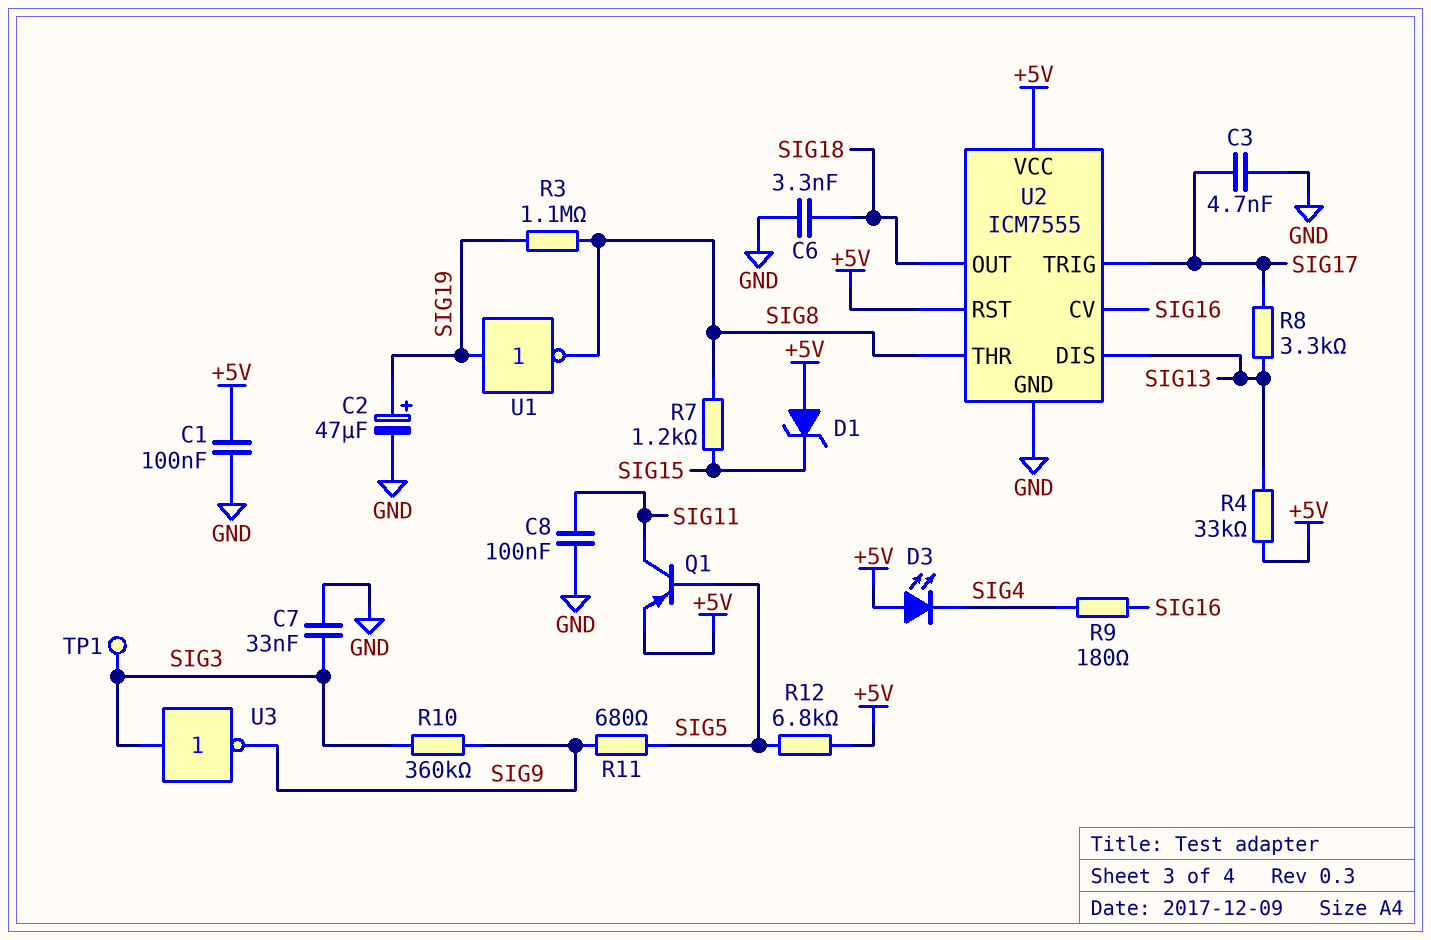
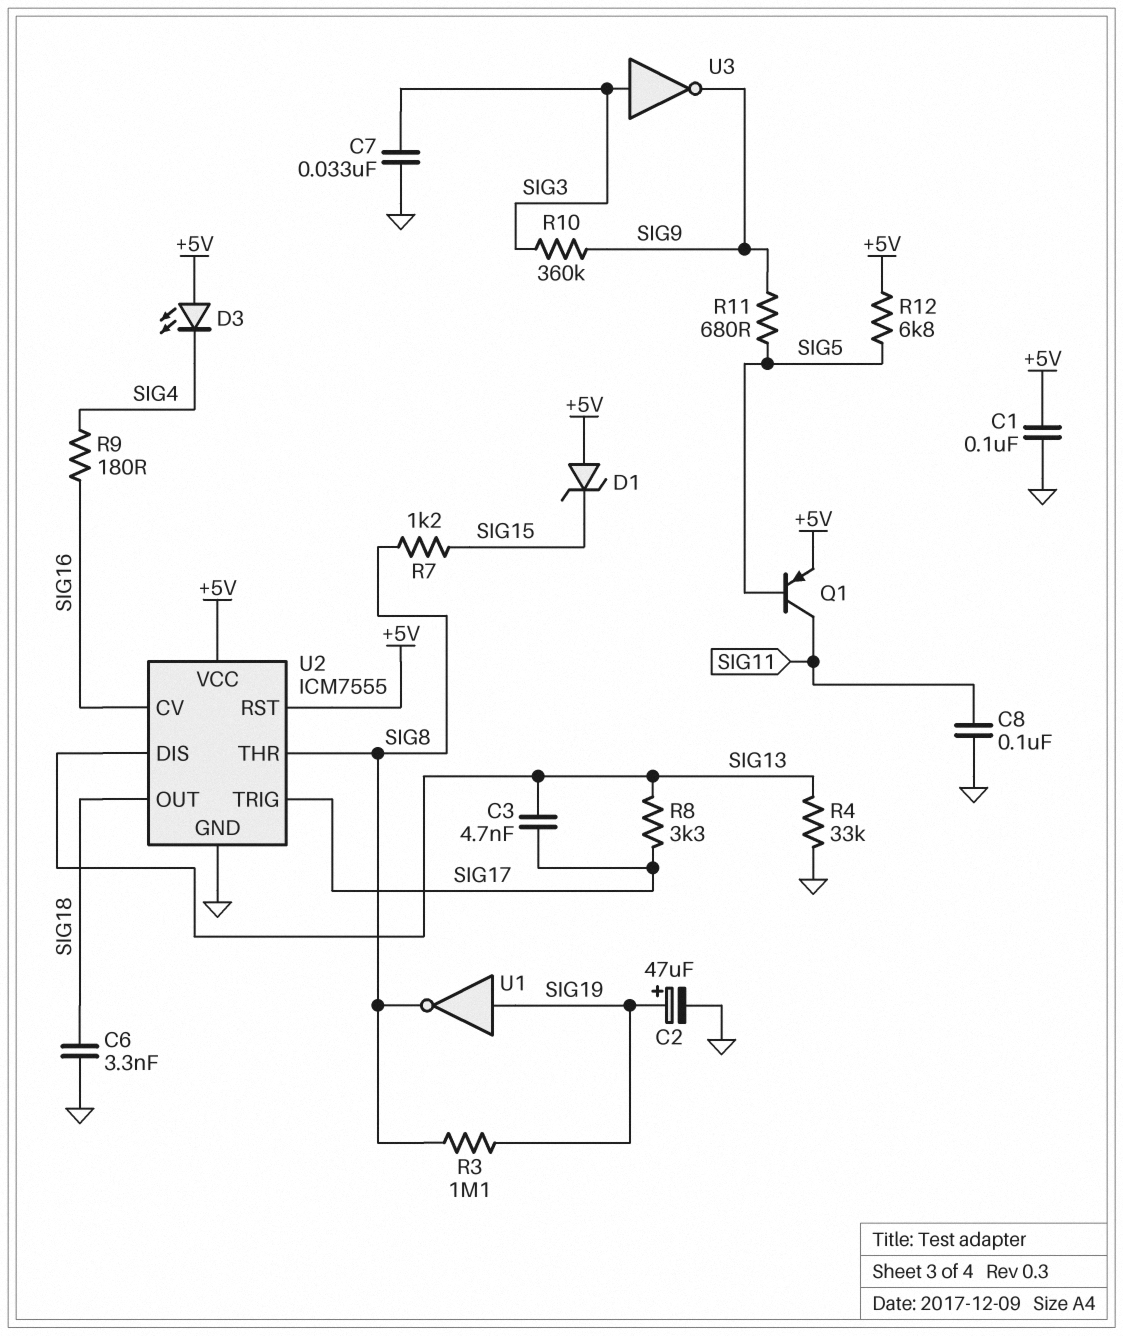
C3: 4.7nF (GND, SIG17) -> 4.7nF (SIG13, SIG17)
R4: 33k (+5V, SIG13) -> 33k (GND, SIG13)
TP1: test point (SIG3) -> none

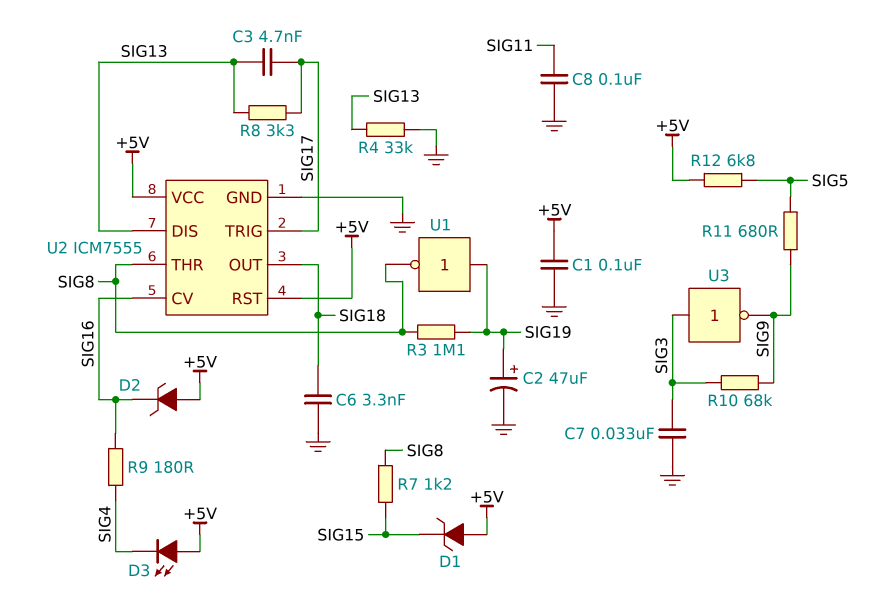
D2: none -> zener (A +5V, K SIG16)
Q1: PNP (B SIG5, C SIG11, E +5V) -> none
R10: 360k (SIG3, SIG9) -> 68k (SIG3, SIG9)

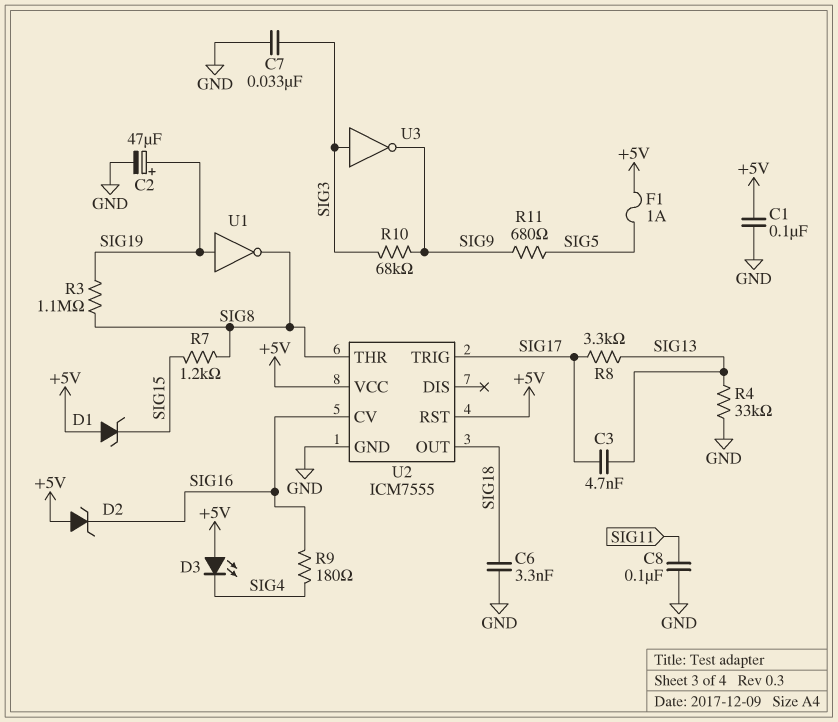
F1: none -> 1A (+5V, SIG5)
R12: 6.8k (+5V, SIG5) -> none
U2 pin DIS: SIG13 -> none

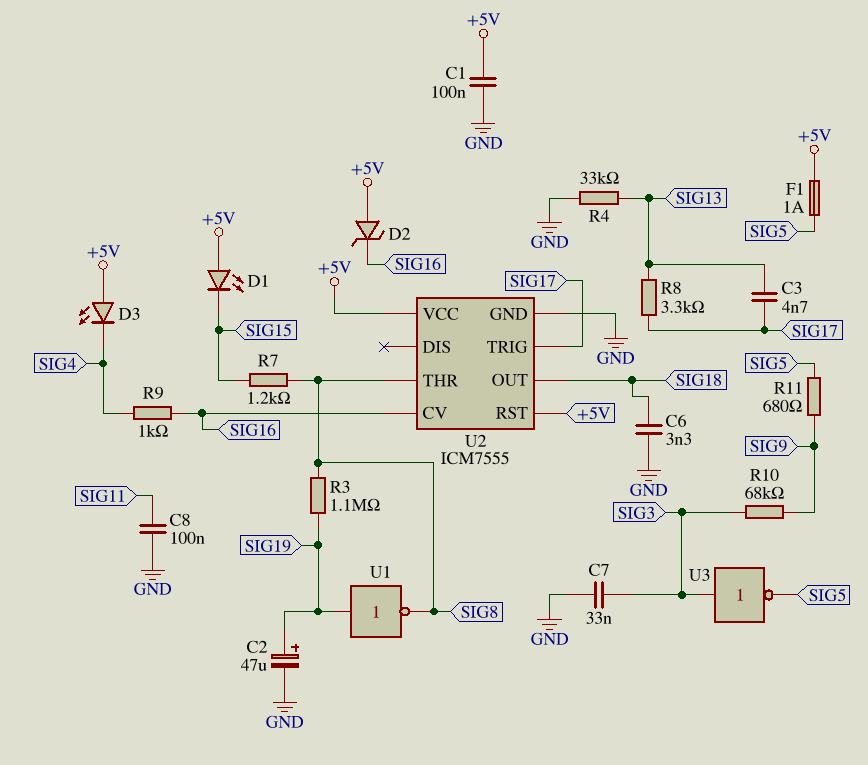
D1: zener (A +5V, K SIG15) -> LED (A +5V, K SIG15)
R9: 180 (SIG4, SIG16) -> 1k (SIG4, SIG16)
U3: NOT (in SIG3, out SIG9) -> NOT (in SIG3, out SIG5)

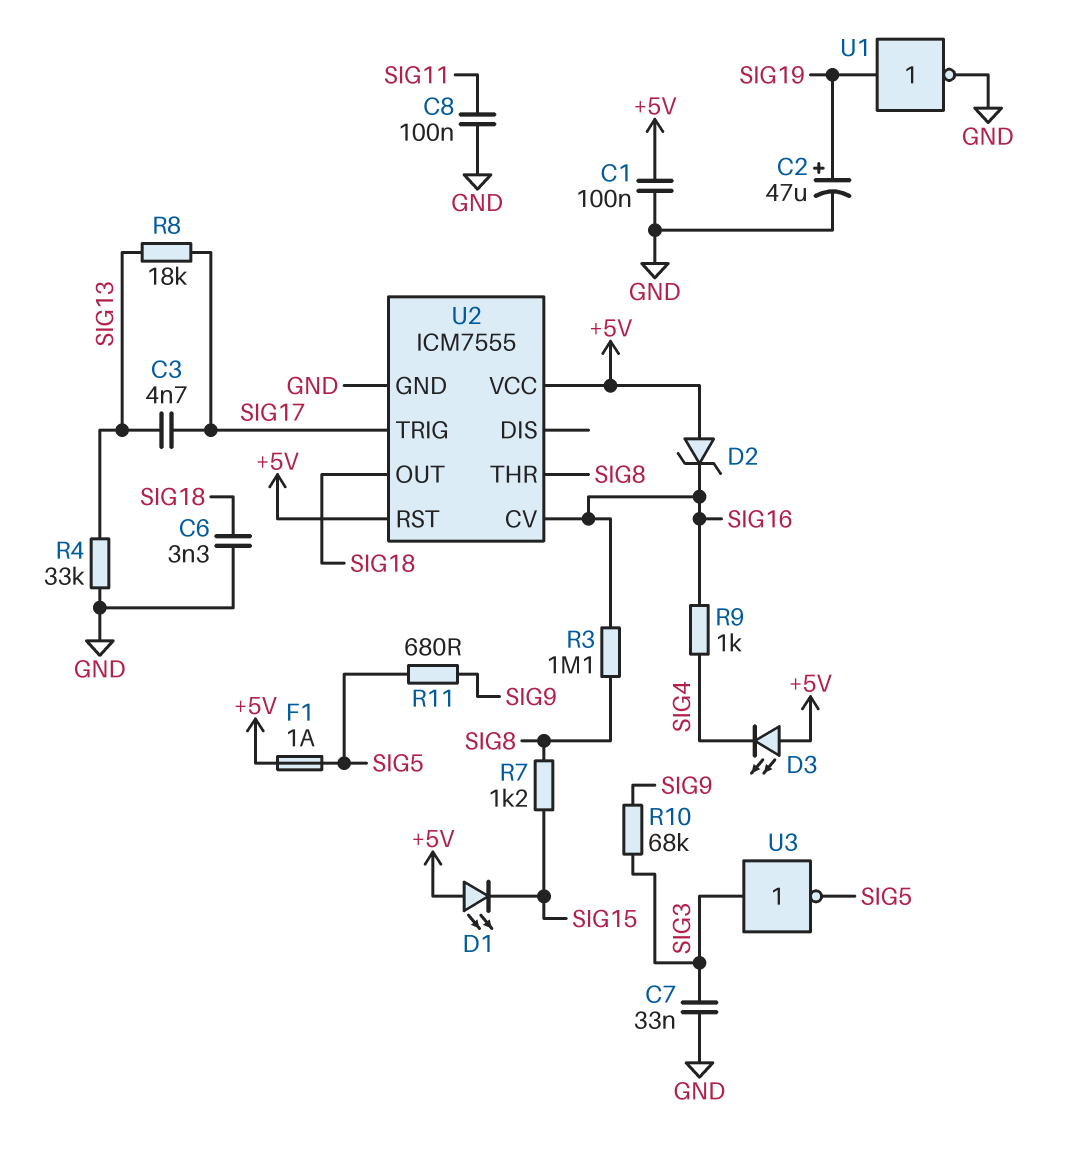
R3: 1.1M (SIG8, SIG19) -> 1.1M (SIG8, SIG16)
R8: 3.3k (SIG13, SIG17) -> 18k (SIG13, SIG17)
U1: NOT (in SIG19, out SIG8) -> NOT (in SIG19, out GND)

